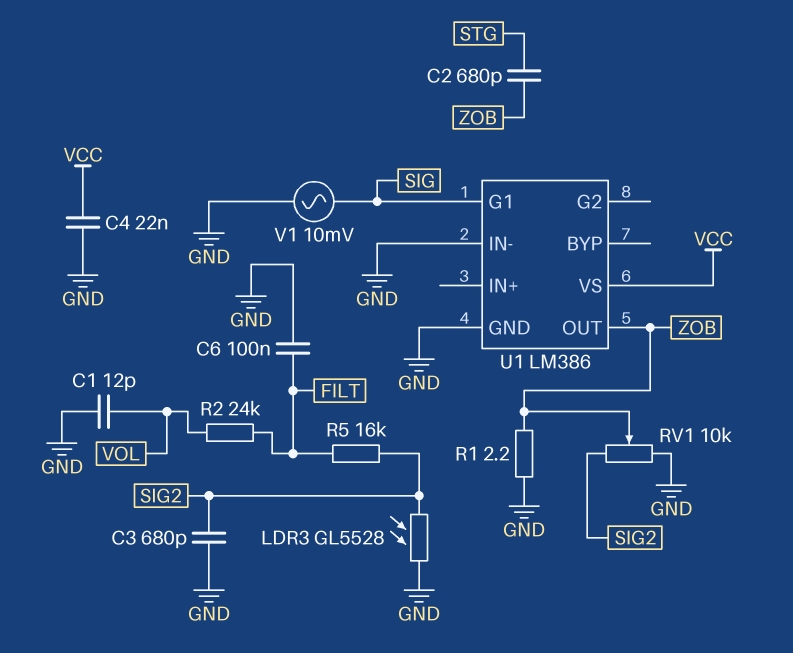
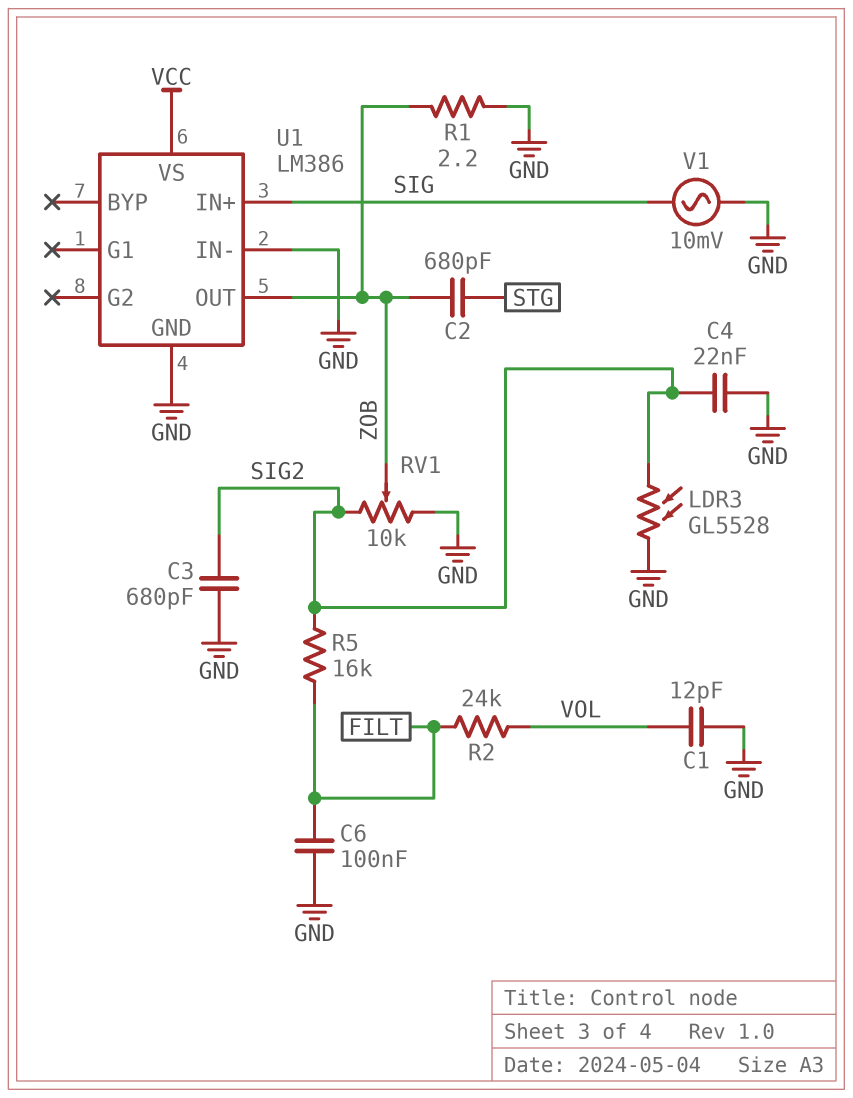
C4: 22nF (GND, VCC) -> 22nF (GND, SIG2)
U1 pin G1: SIG -> none
U1 pin IN+: none -> SIG

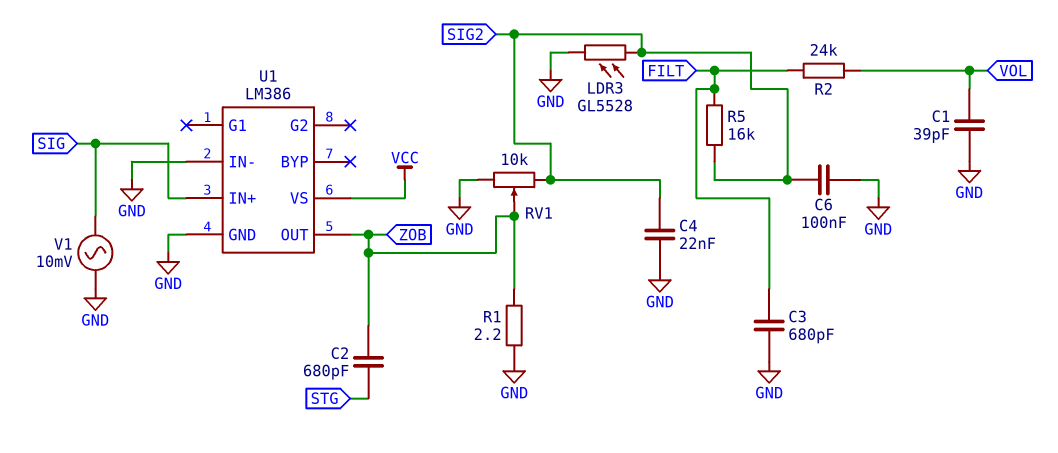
C1: 12pF (GND, VOL) -> 39pF (GND, VOL)
C3: 680pF (GND, SIG2) -> 680pF (FILT, GND)
C6: 100nF (FILT, GND) -> 100nF (GND, SIG2)

